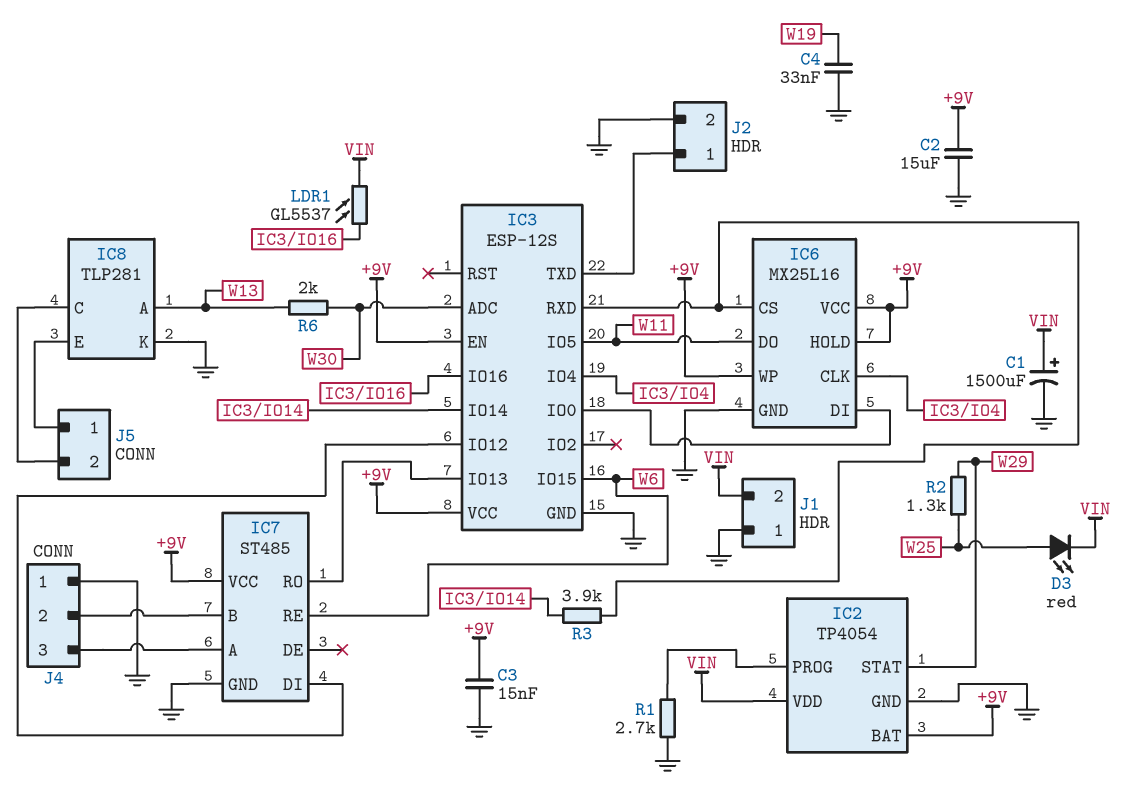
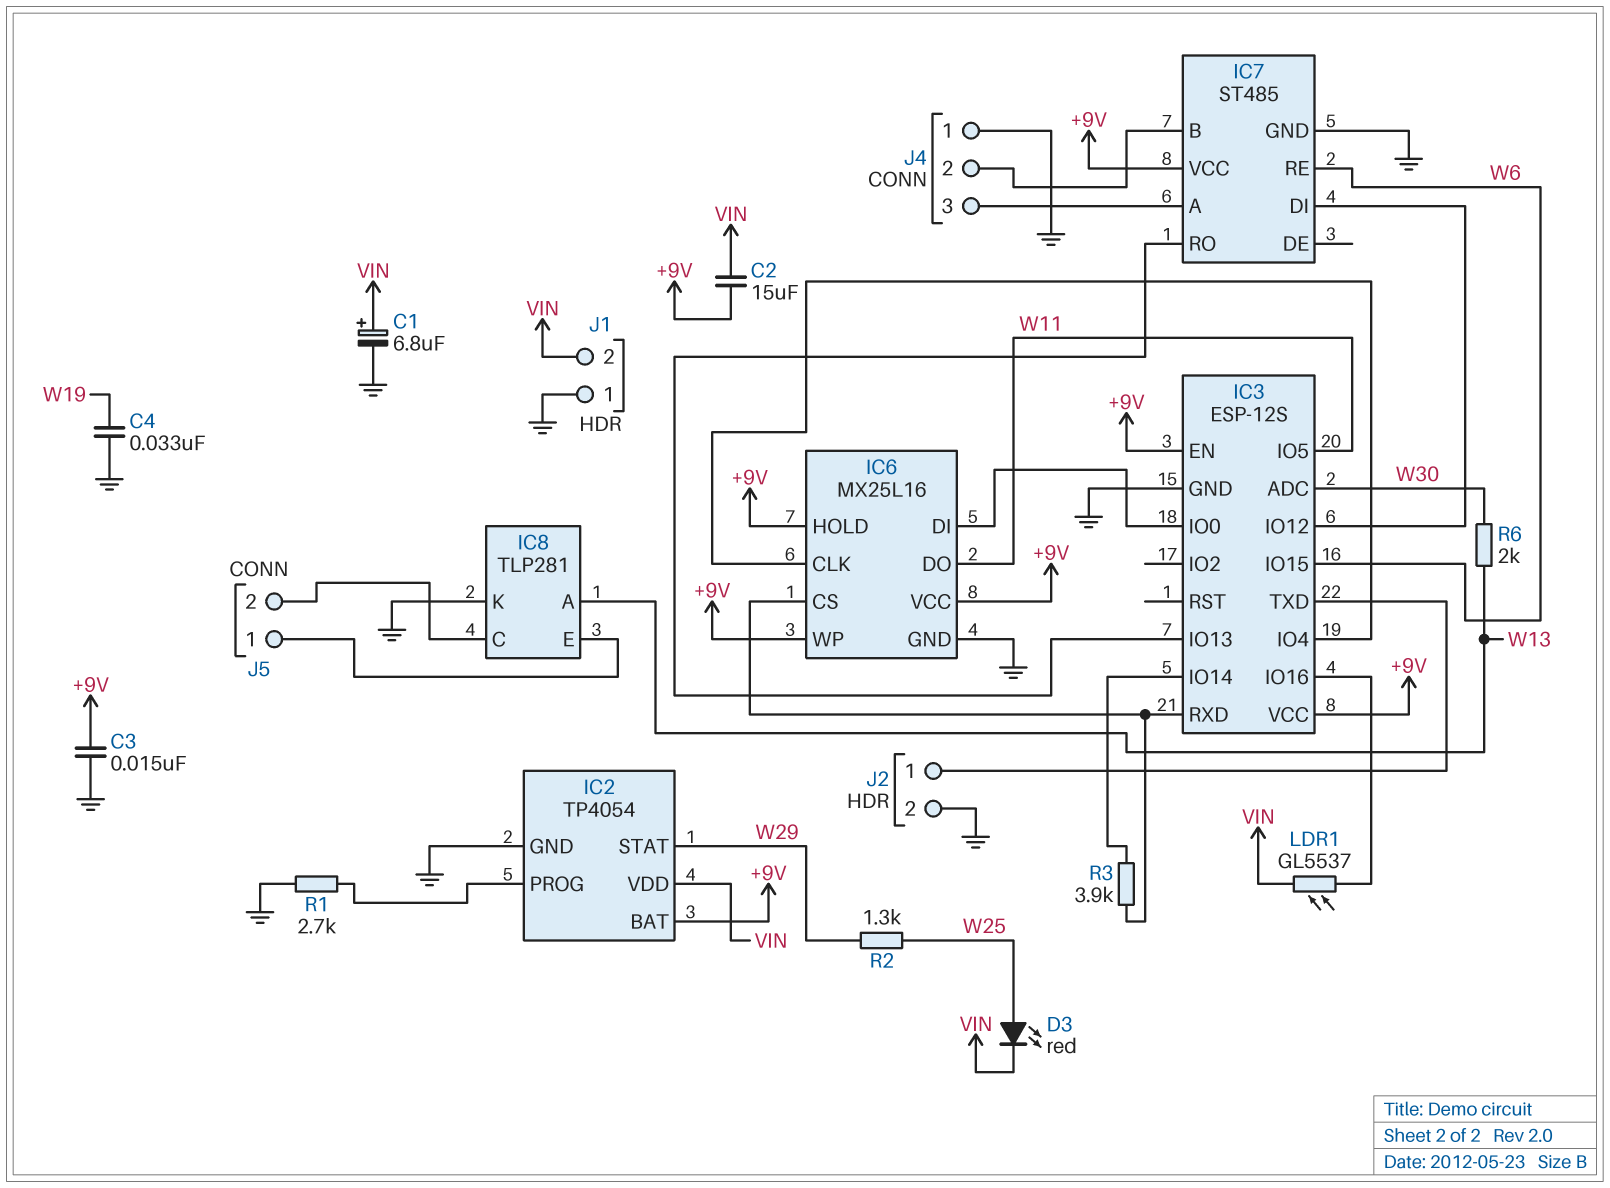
C1: 1500uF (plus VIN, minus GND) -> 6.8uF (plus VIN, minus GND)
C2: 15uF (+9V, GND) -> 15uF (+9V, VIN)

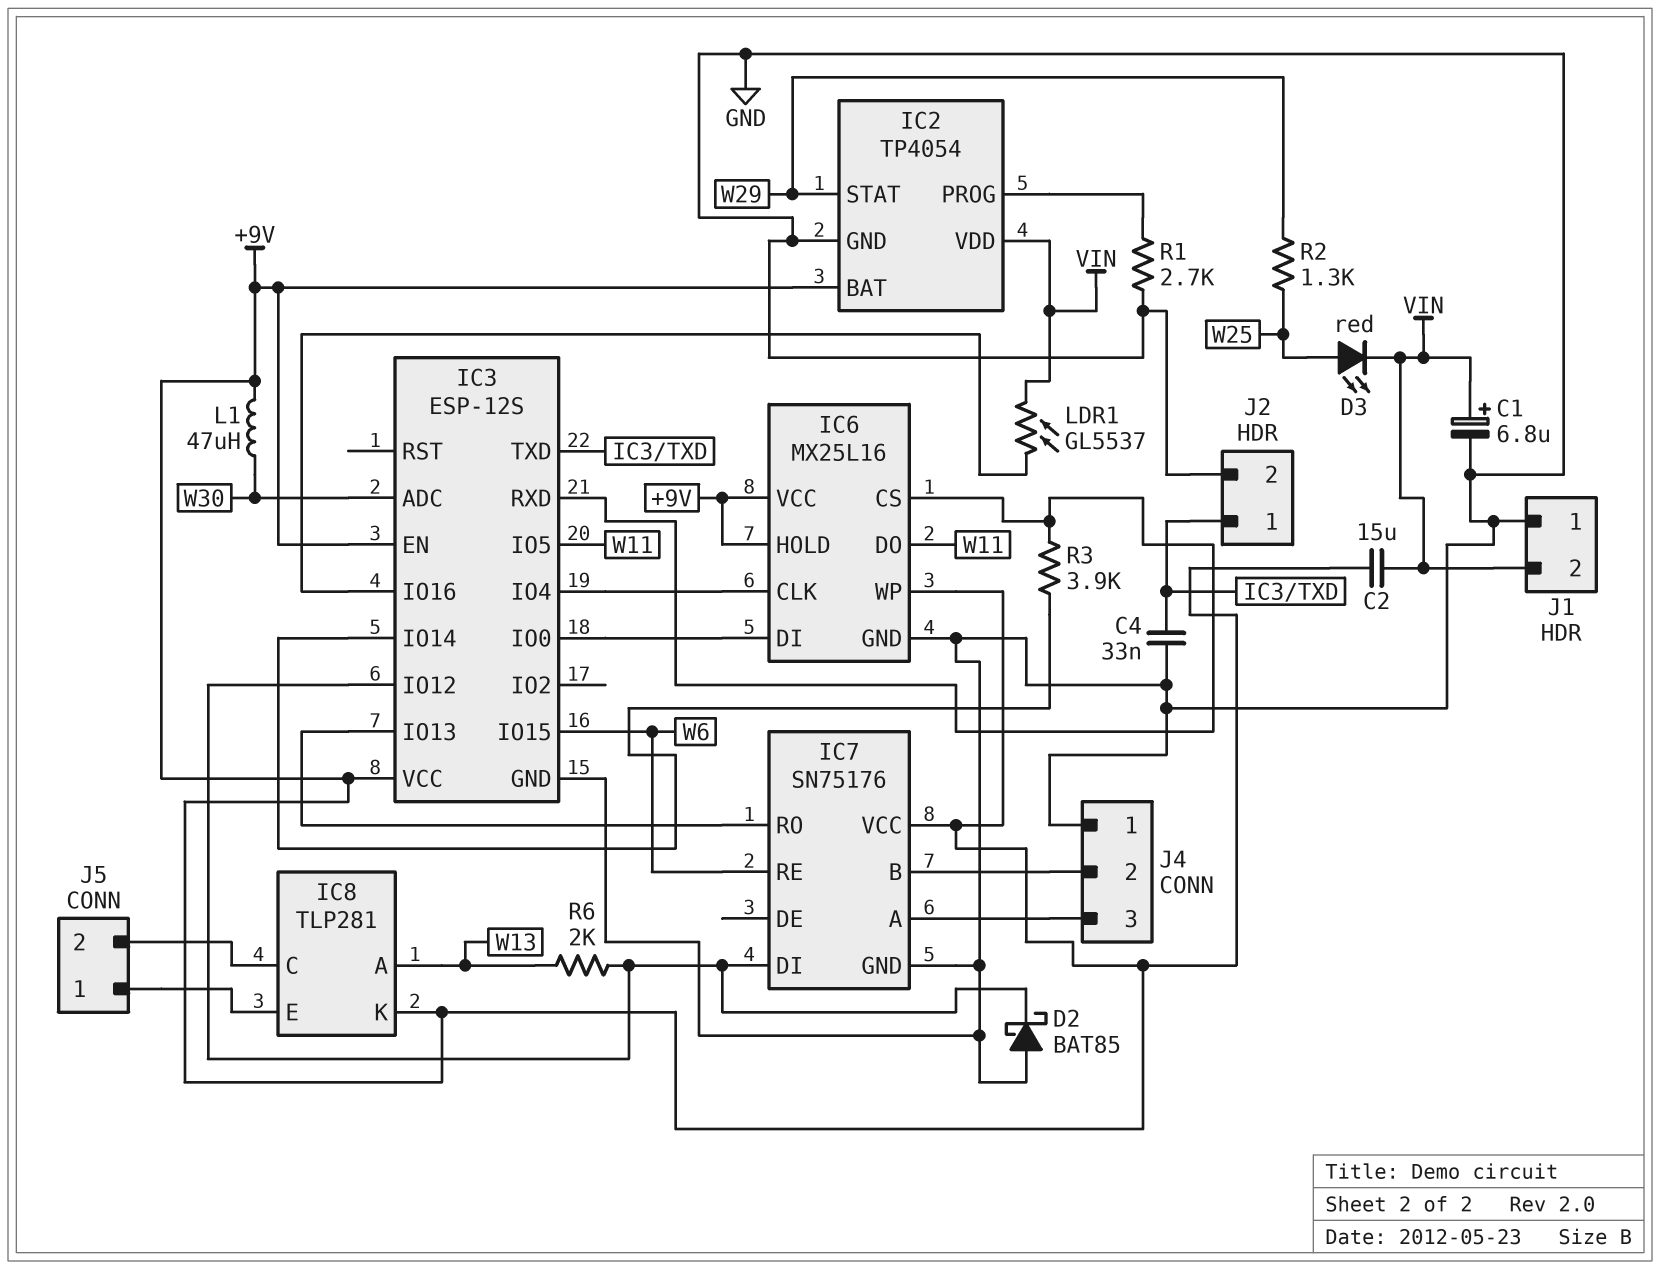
C3: 15nF (+9V, GND) -> none
C4: 33nF (GND, W19) -> 33nF (GND, IC3/TXD)
D2: none -> schottky BAT85 (A GND, K IC3/IO12)
IC7: ST485 -> SN75176
IC8 pin K: GND -> +9V
L1: none -> 47uH (+9V, W30)
R6: 2k (W13, W30) -> 2k (IC3/IO12, W13)

